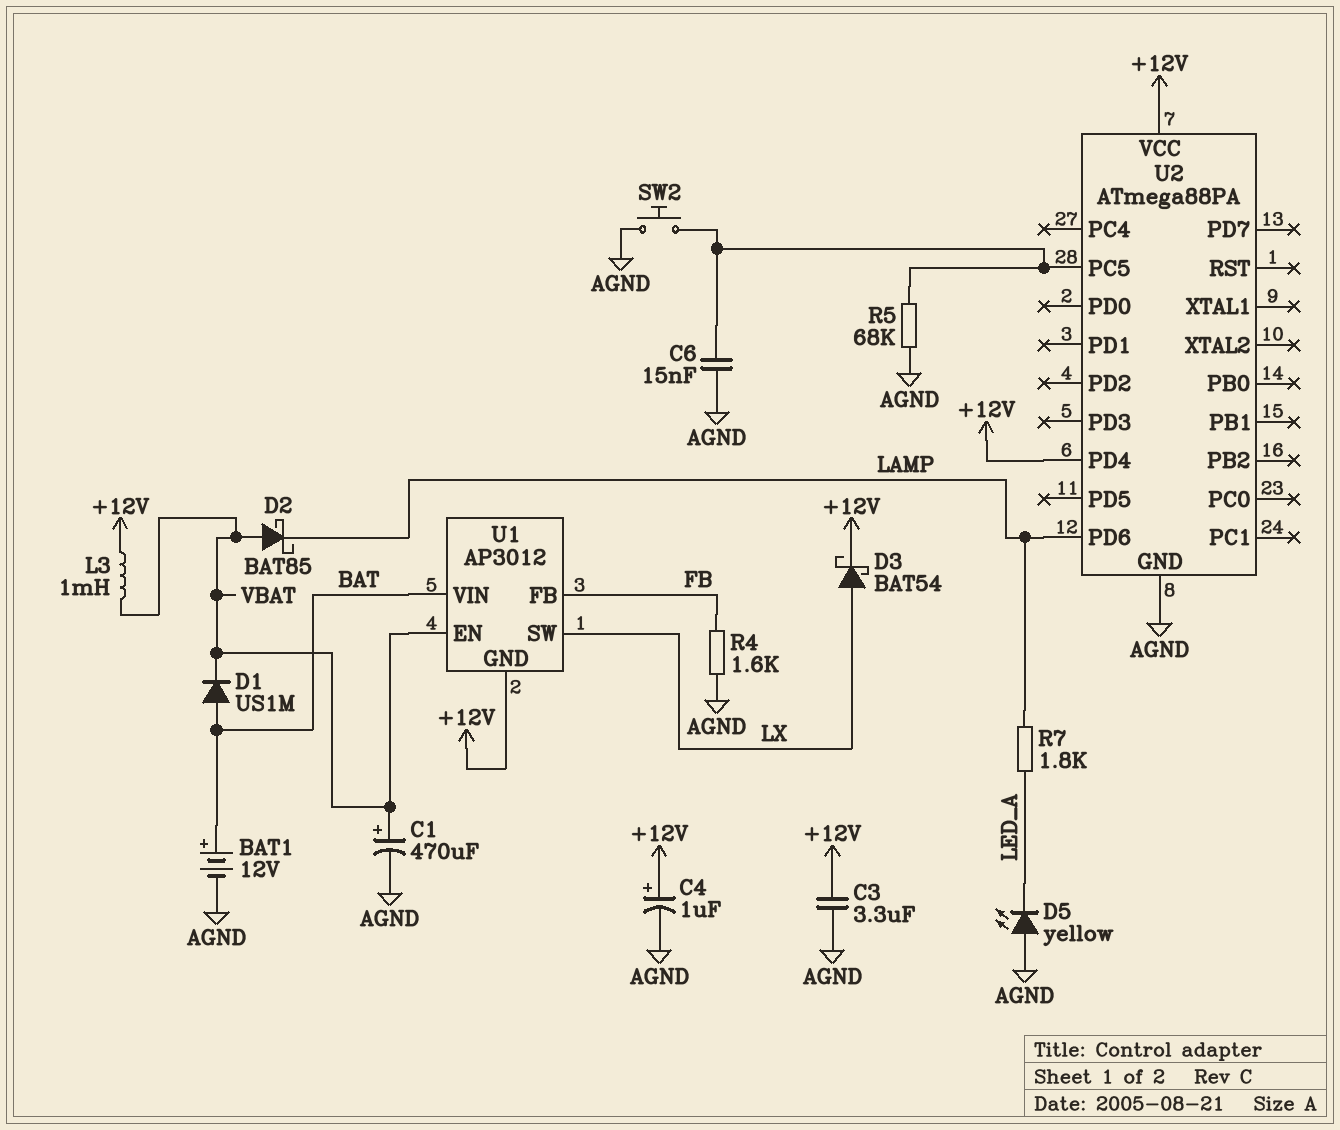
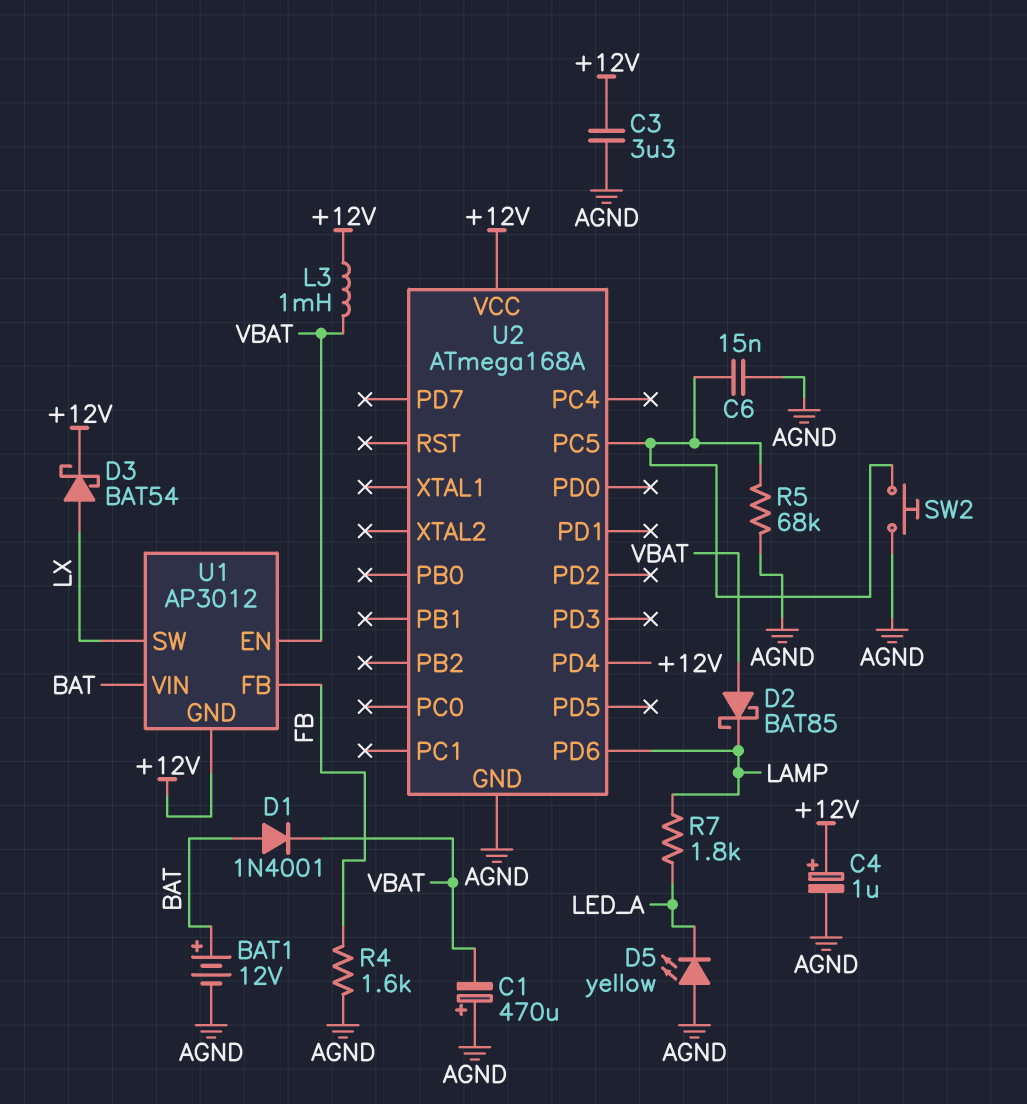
C1: 470uF (plus VBAT, minus AGND) -> 470uF (plus AGND, minus VBAT)
D1: diode US1M (A BAT, K VBAT) -> diode 1N4001 (A BAT, K VBAT)
U2: ATmega88PA -> ATmega168A

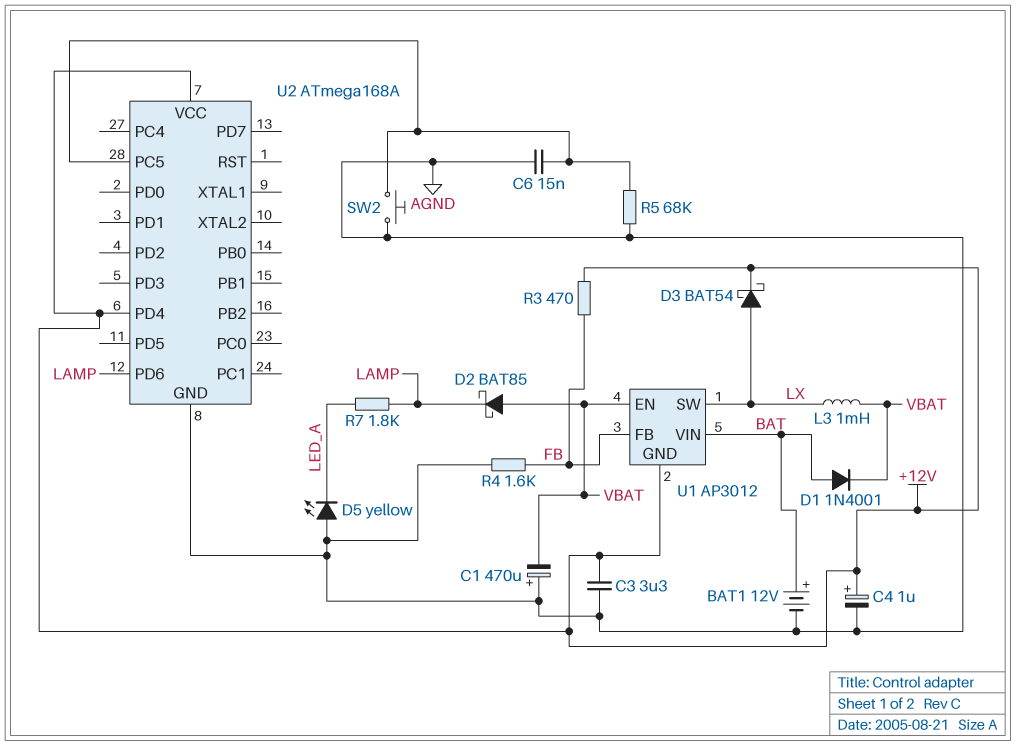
L3: 1mH (+12V, VBAT) -> 1mH (LX, VBAT)
R3: none -> 470 (+12V, FB)

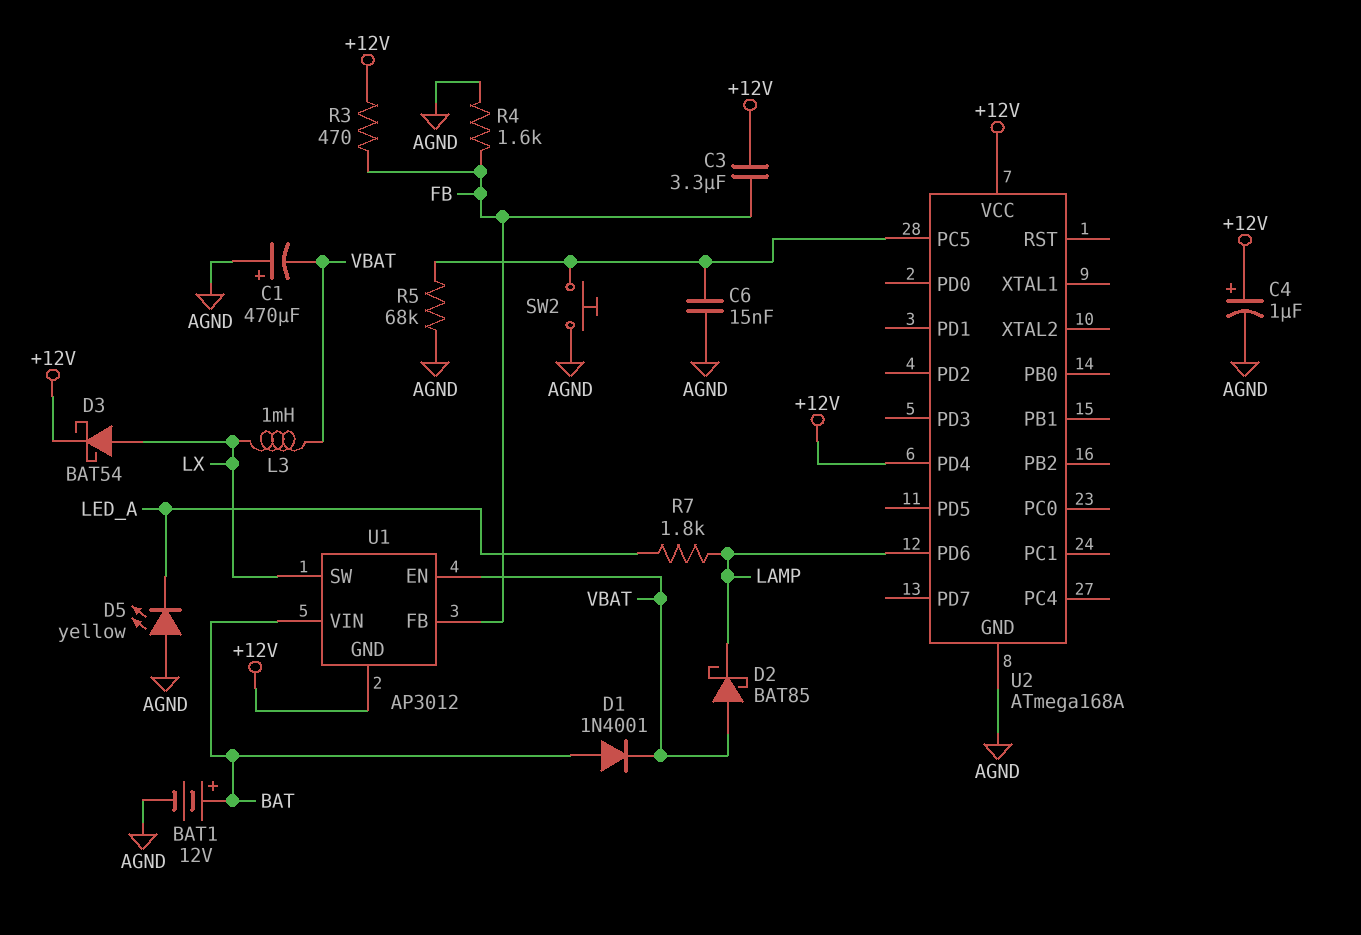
C3: 3.3uF (+12V, AGND) -> 3.3uF (+12V, FB)

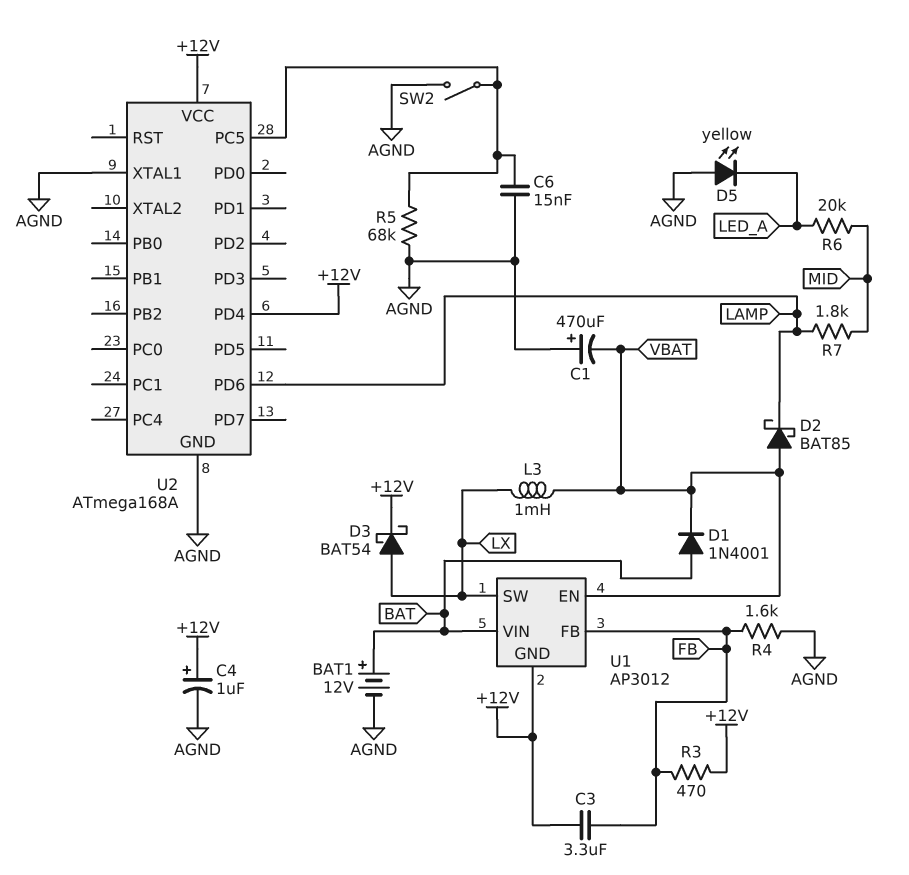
R6: none -> 20k (LED_A, MID)
R7: 1.8k (LAMP, LED_A) -> 1.8k (LAMP, MID)
SW2: button (AGND, U2/PC5) -> switch (AGND, U2/PC5)
U2 pin XTAL1: none -> AGND

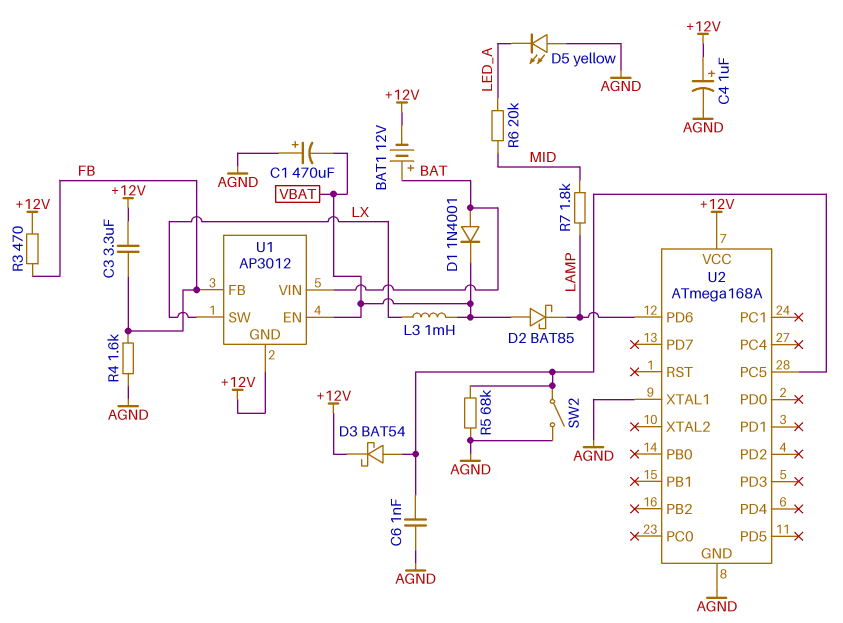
BAT1: 12V (plus BAT, minus AGND) -> 12V (plus BAT, minus +12V)
C6: 15nF (AGND, U2/PC5) -> 1nF (AGND, U2/PC5)
D3: schottky BAT54 (A LX, K +12V) -> schottky BAT54 (A U2/PC5, K +12V)
U2 pin PD4: +12V -> none

